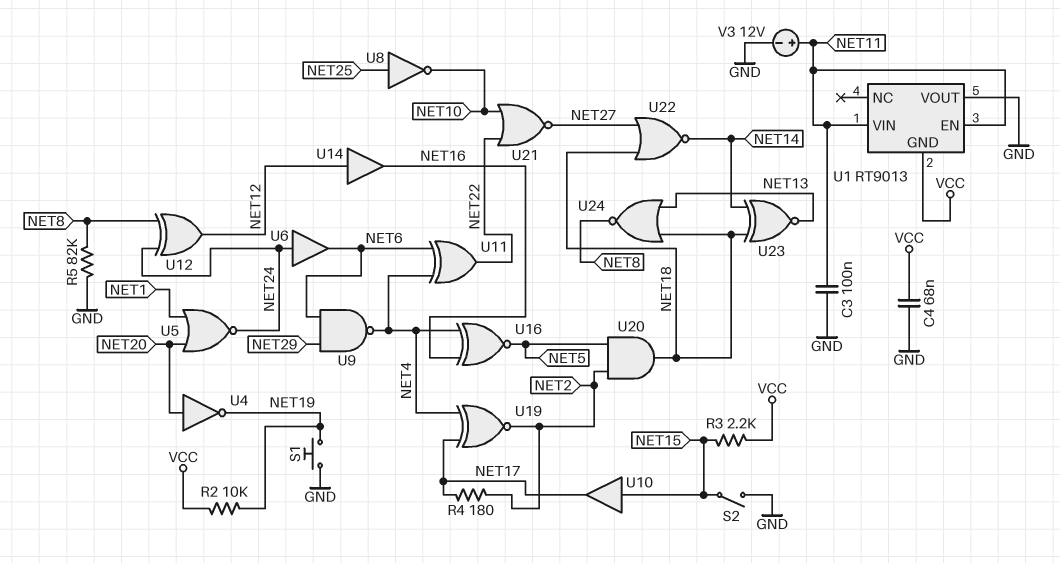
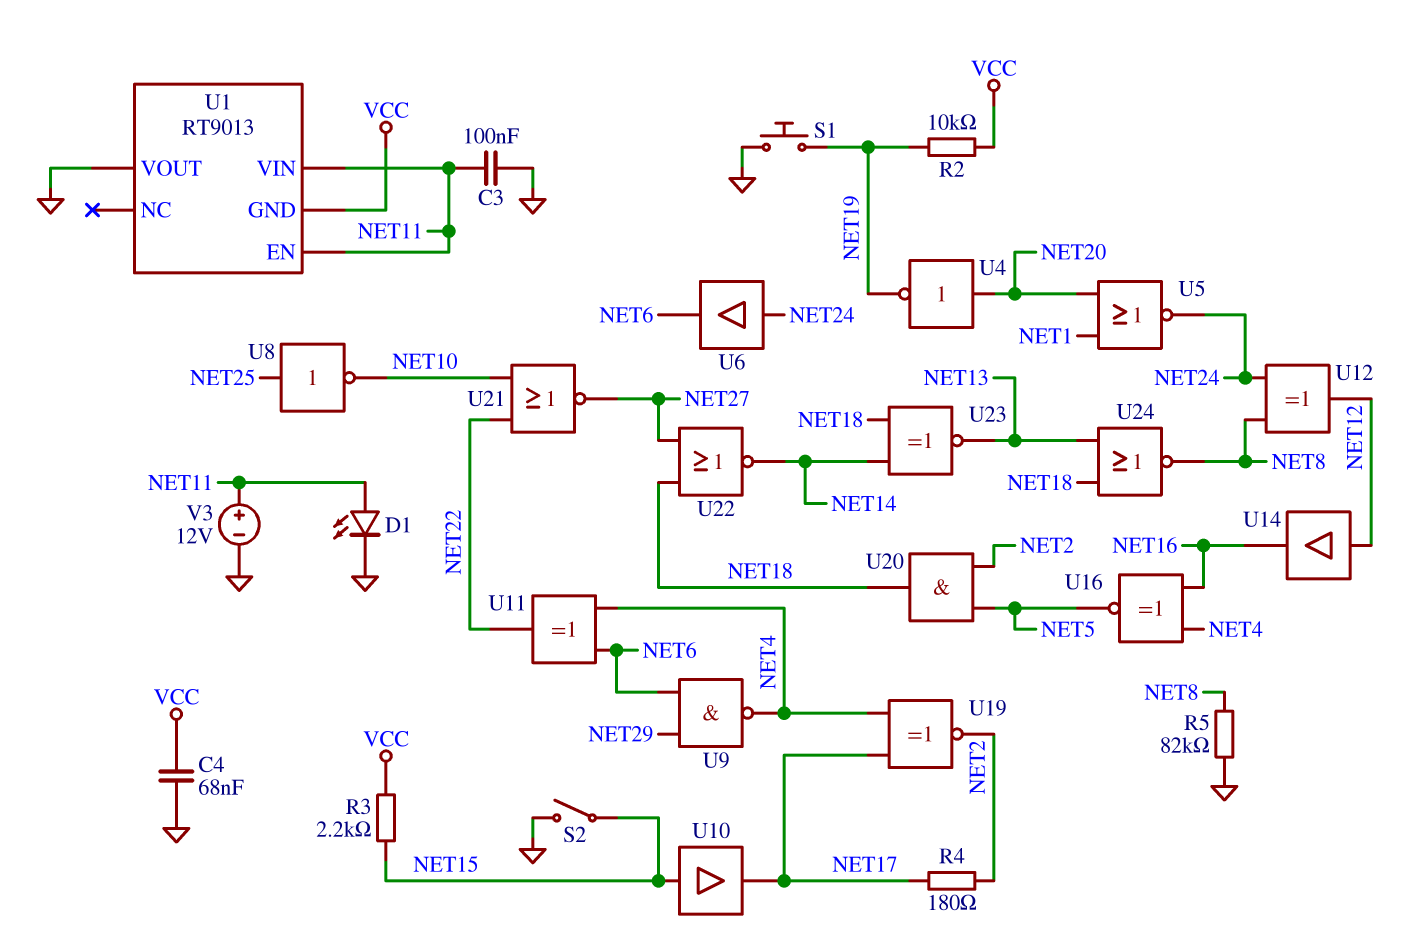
D1: none -> LED (A NET11, K GND)

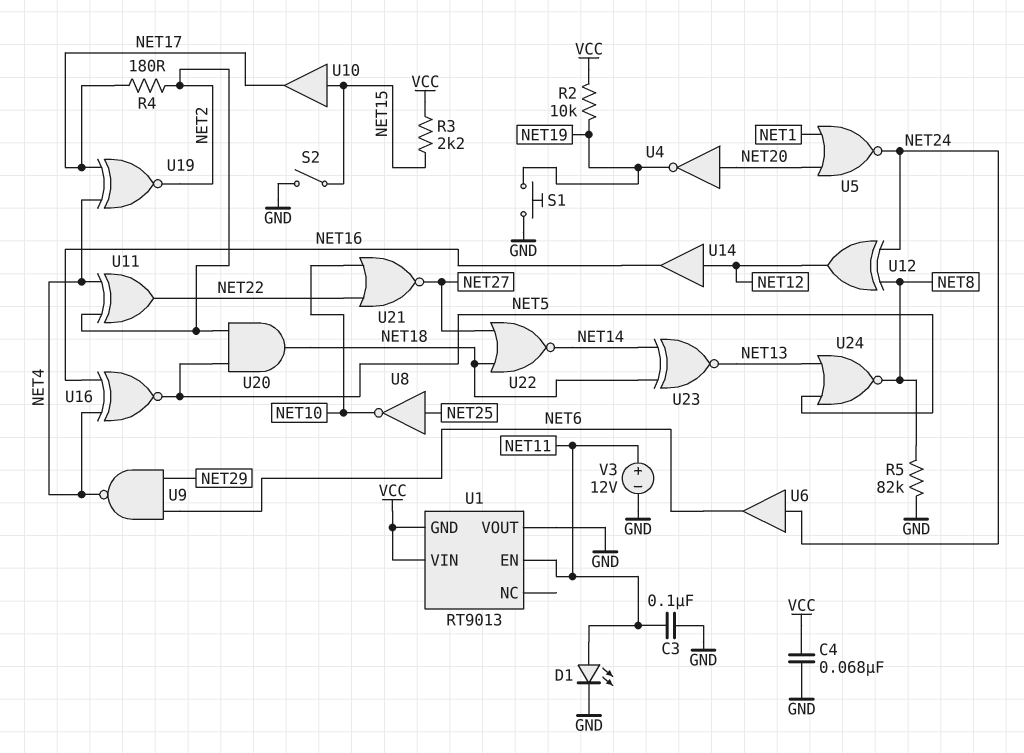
U1 pin VIN: NET11 -> VCC
U11: XOR (in NET4, in NET6, out NET22) -> XOR (in NET2, in NET4, out NET22)
U24: NOR (in NET13, in NET18, out NET8) -> NOR (in NET5, in NET13, out NET8)

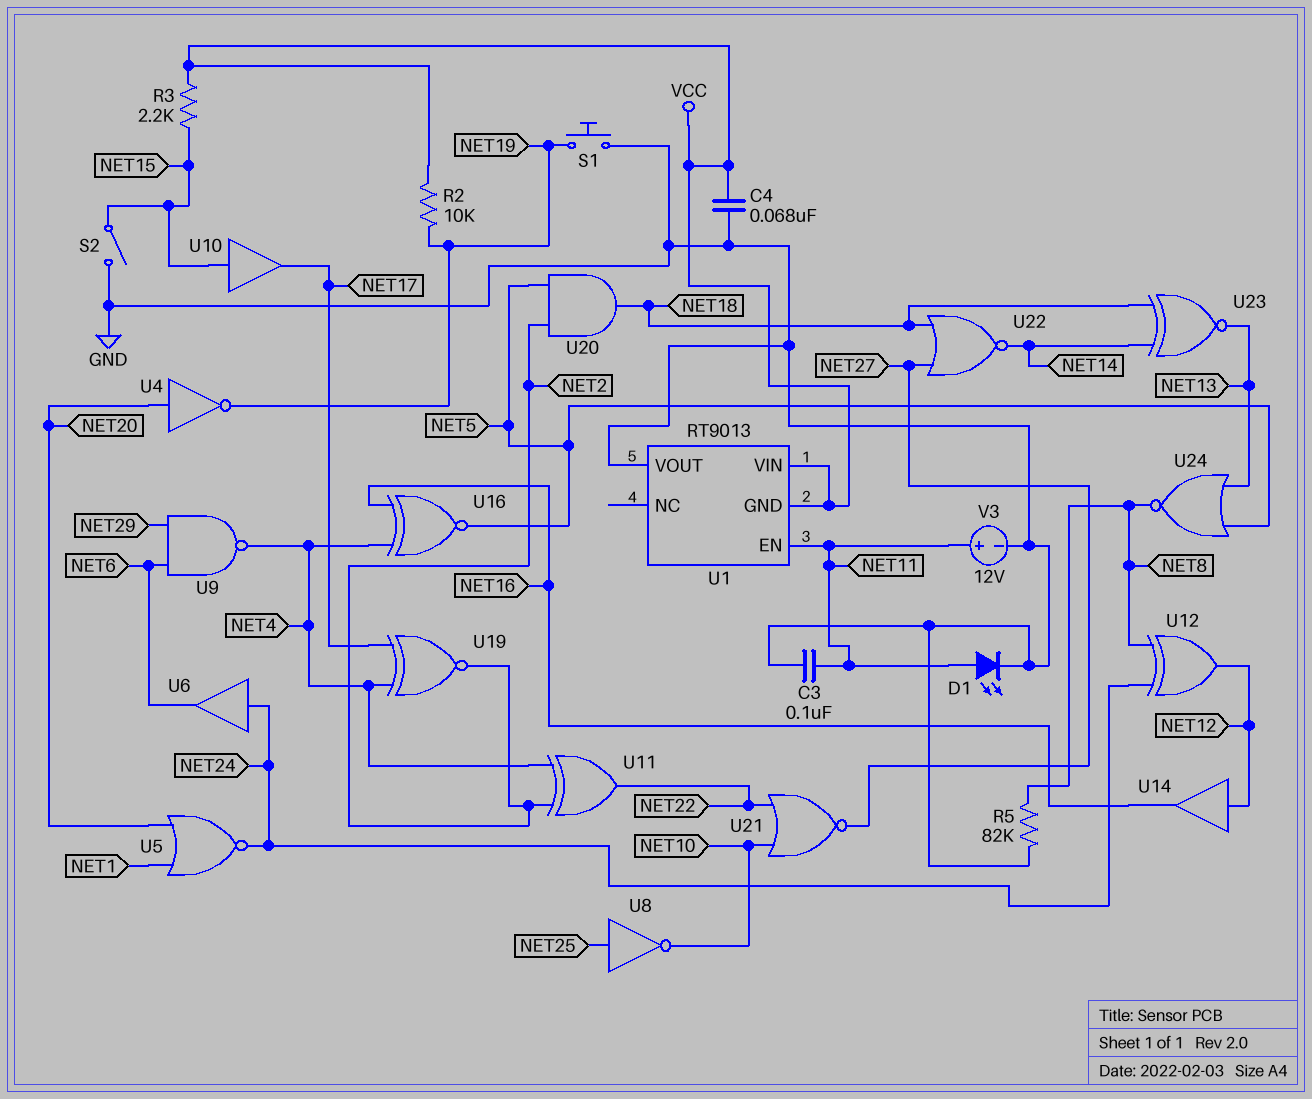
R4: 180 (NET2, NET17) -> none

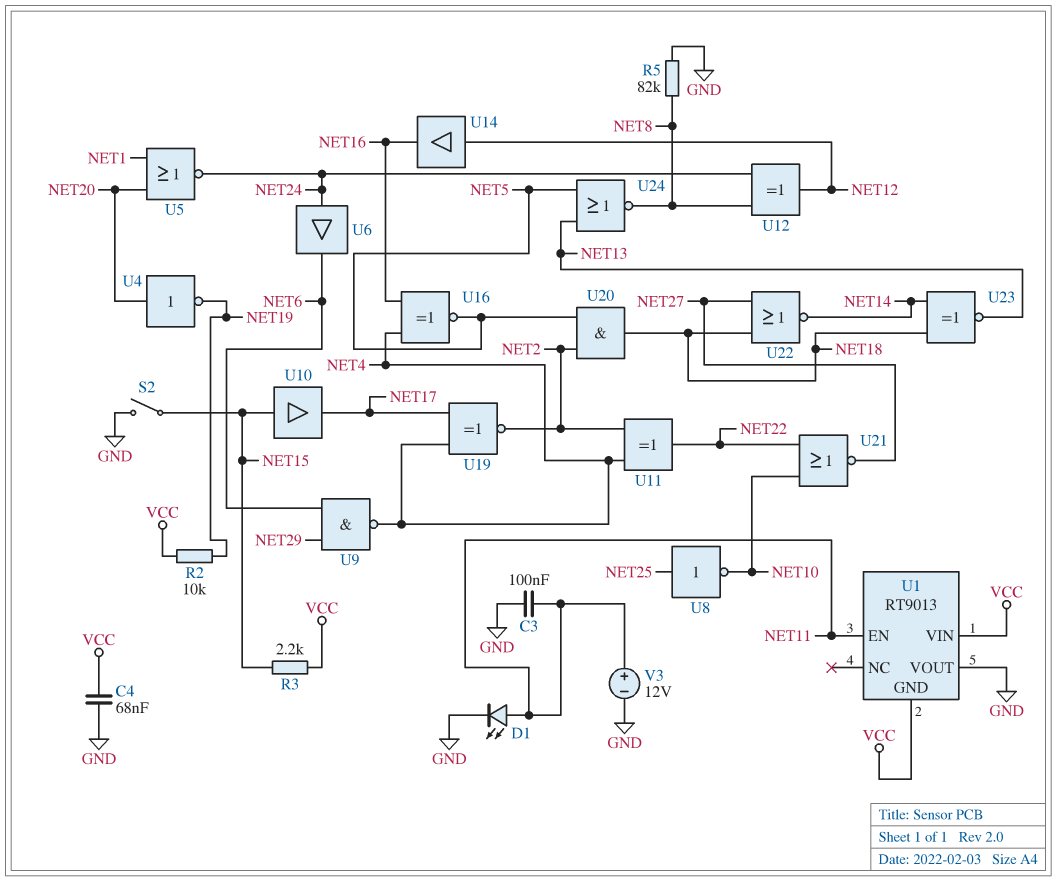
S1: button (GND, NET19) -> none

